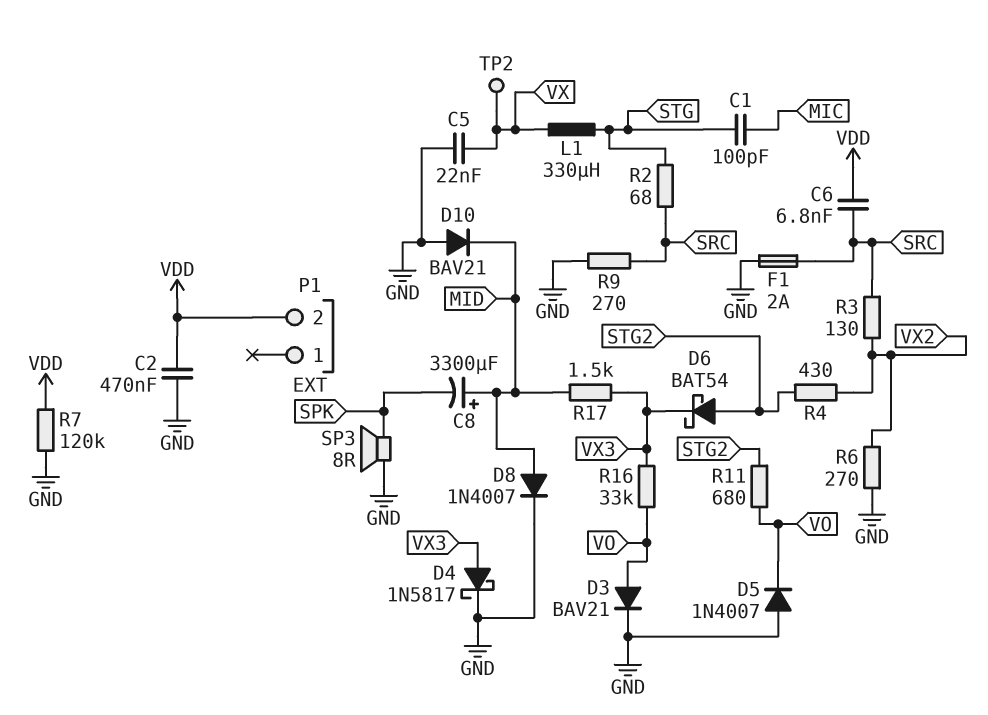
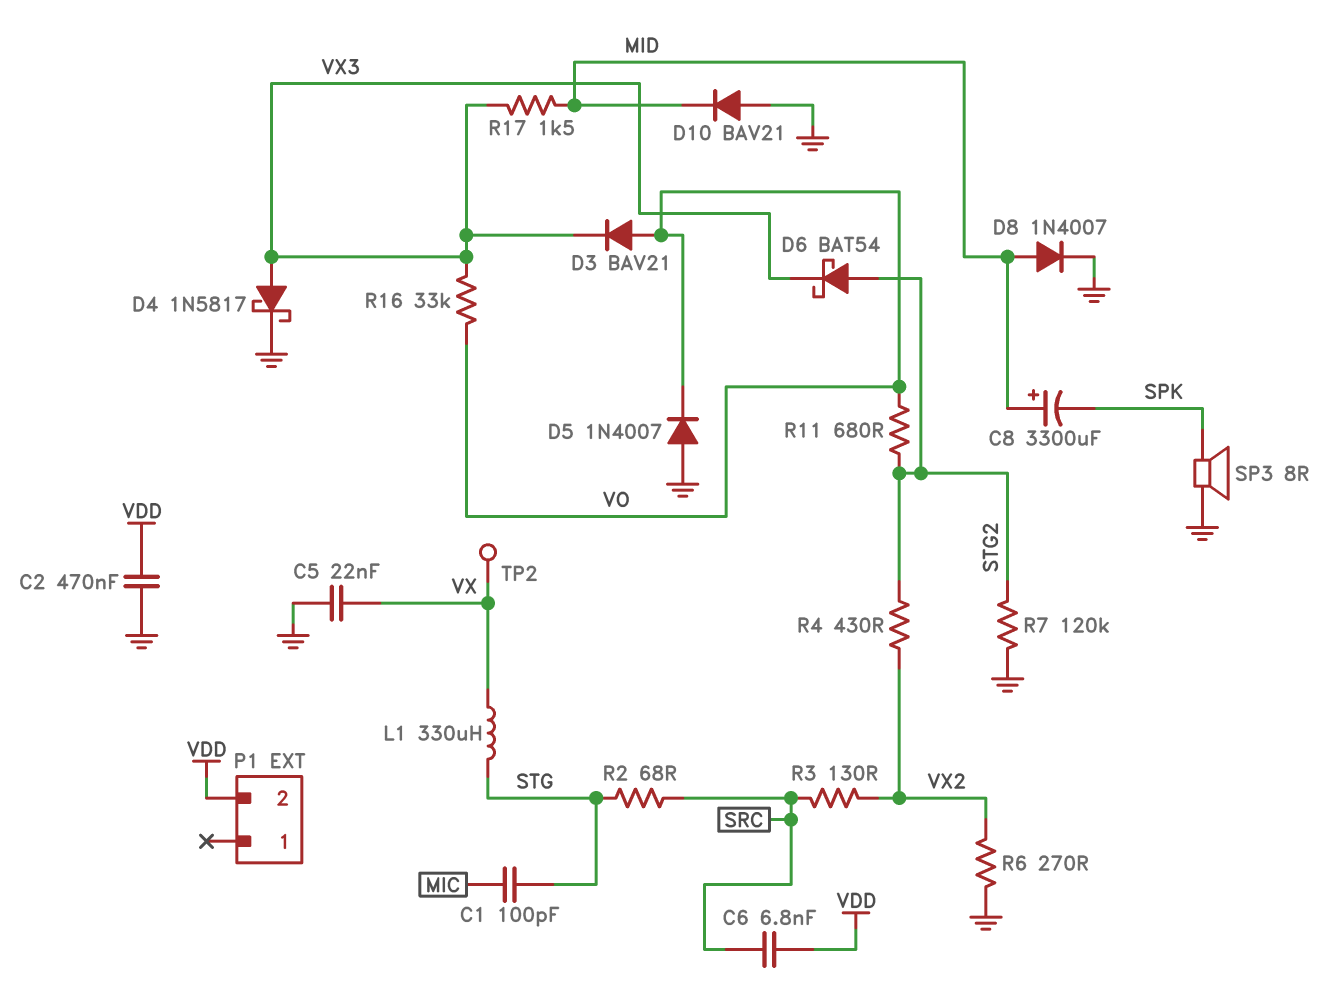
D3: diode BAV21 (A VO, K GND) -> diode BAV21 (A VO, K VX3)
F1: 2A (GND, SRC) -> none
R7: 120k (GND, VDD) -> 120k (GND, STG2)
R9: 270 (GND, SRC) -> none

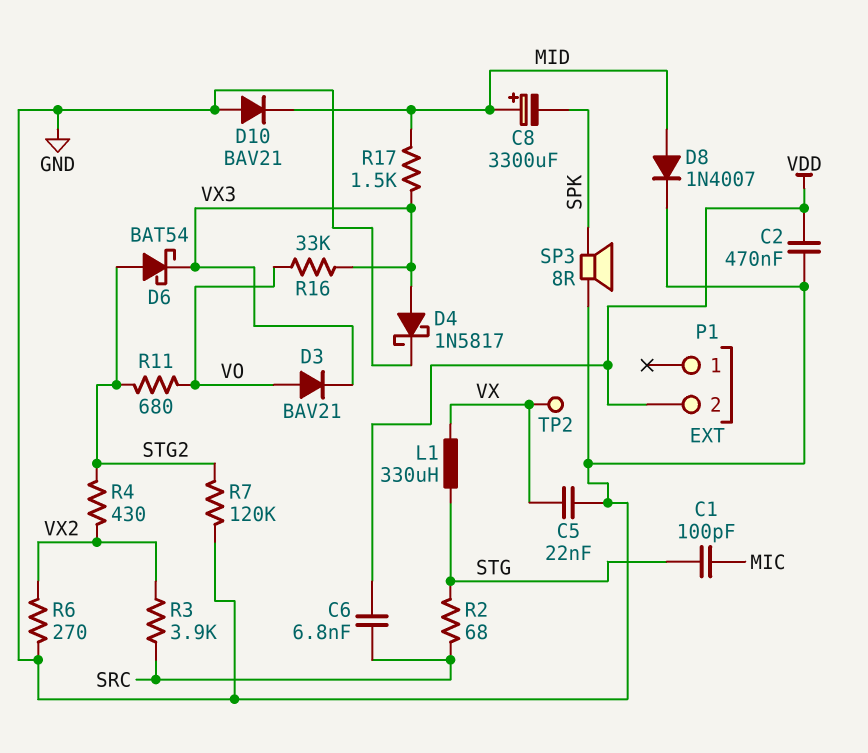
D5: diode 1N4007 (A GND, K VO) -> none
R3: 130 (SRC, VX2) -> 3.9k (SRC, VX2)

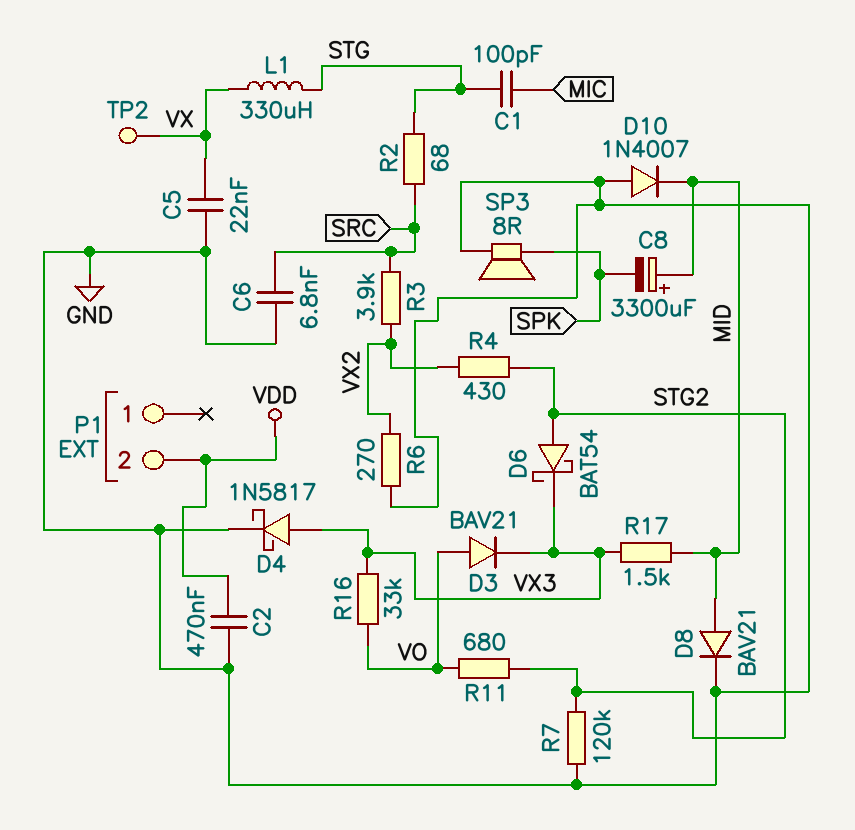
C6: 6.8nF (SRC, VDD) -> 6.8nF (GND, SRC)
D8: diode 1N4007 (A MID, K GND) -> diode BAV21 (A MID, K GND)
D10: diode BAV21 (A GND, K MID) -> diode 1N4007 (A GND, K MID)

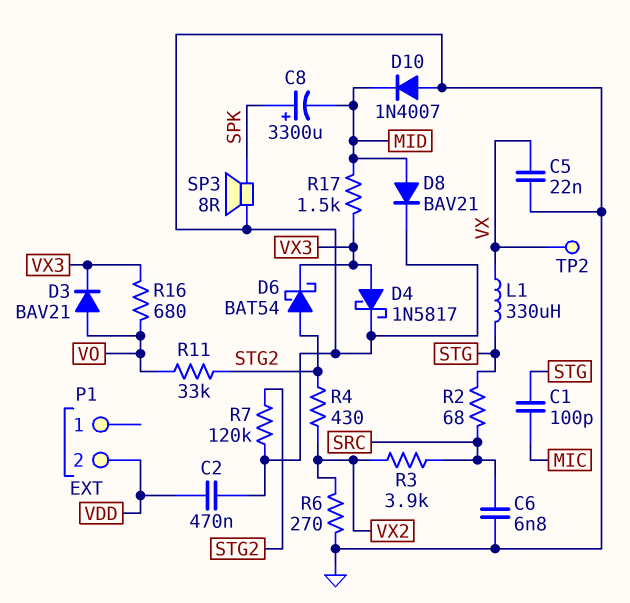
C8: 3300uF (plus MID, minus SPK) -> 3300uF (plus SPK, minus MID)
R11: 680 (STG2, VO) -> 33k (STG2, VO)
R16: 33k (VO, VX3) -> 680 (VO, VX3)

